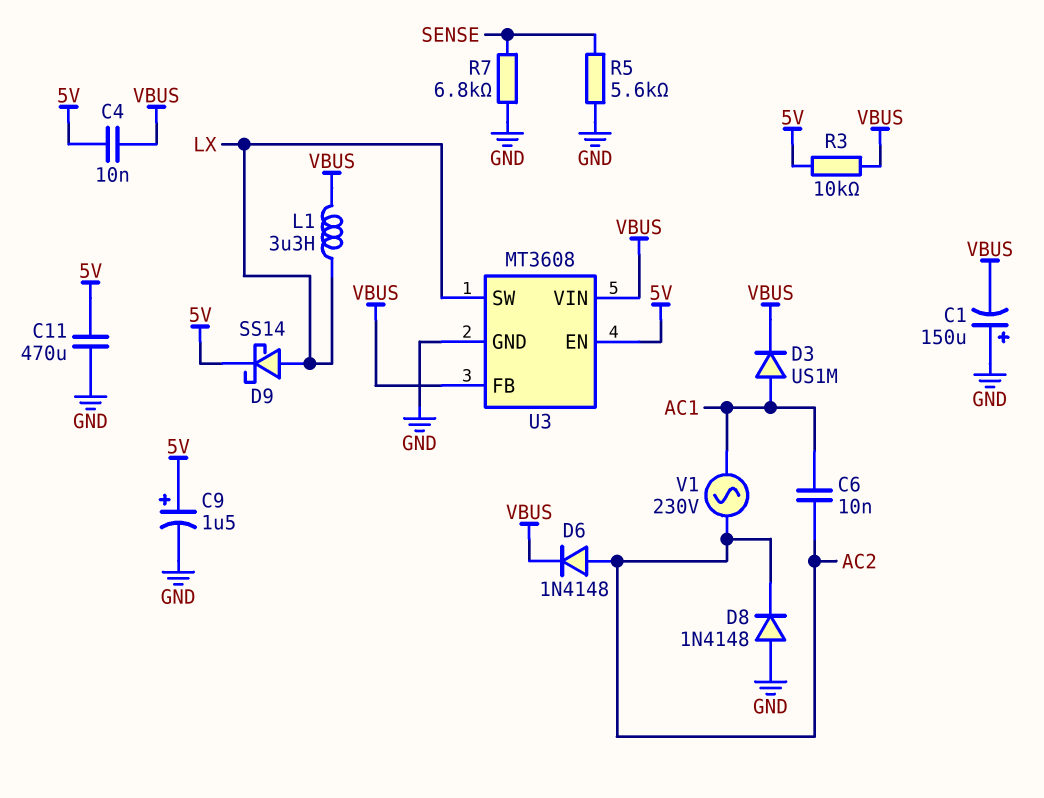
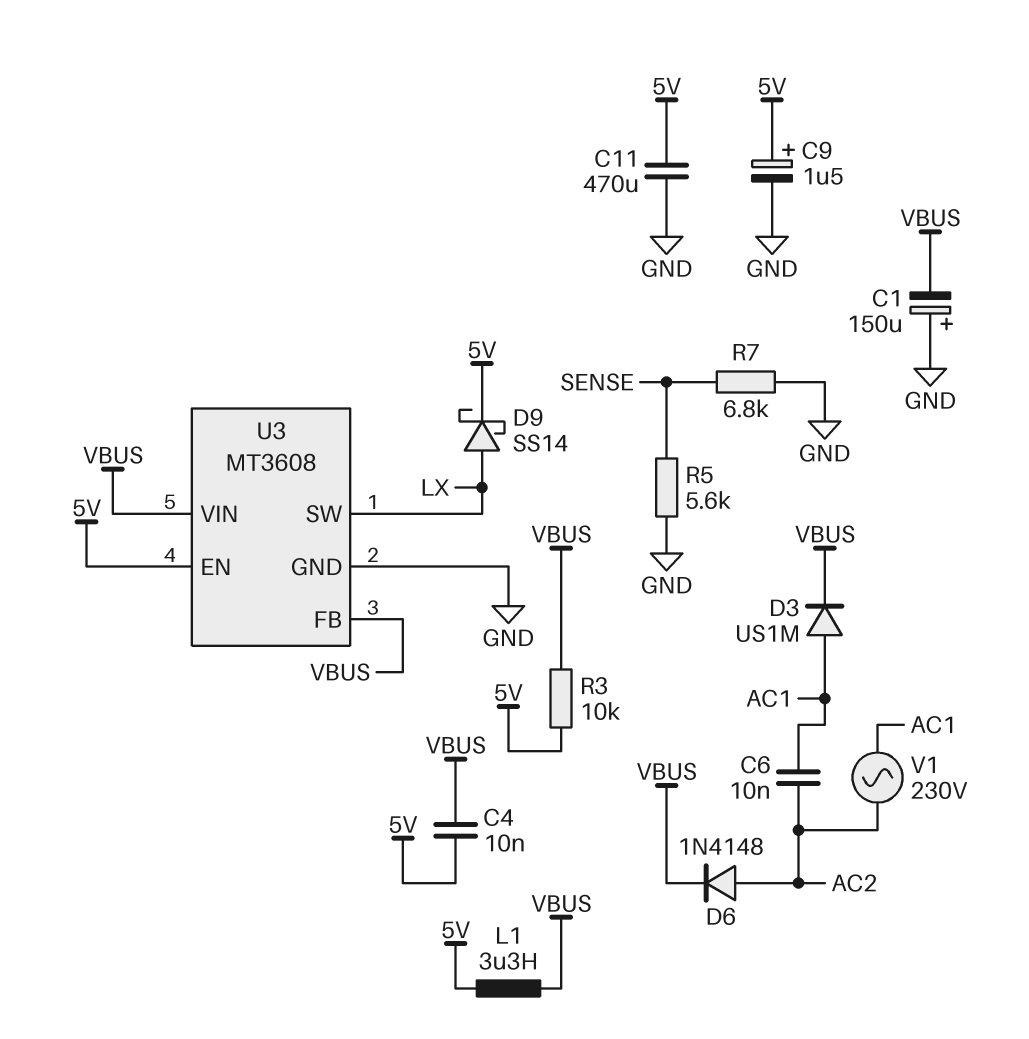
D8: diode 1N4148 (A GND, K AC2) -> none
L1: 3.3uH (LX, VBUS) -> 3.3uH (5V, VBUS)

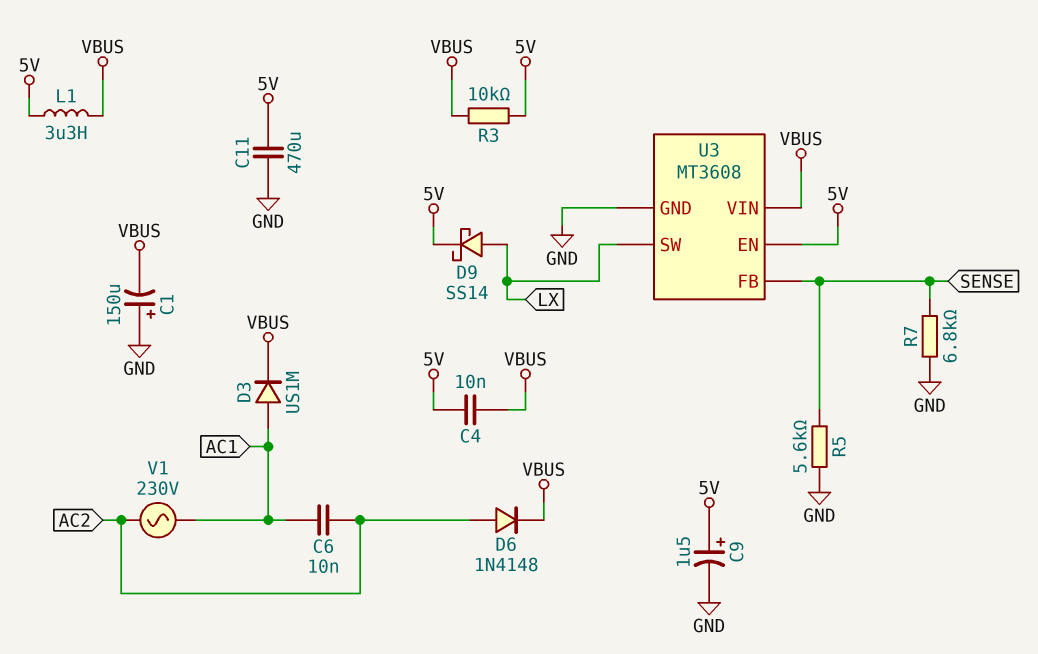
U3 pin FB: VBUS -> SENSE

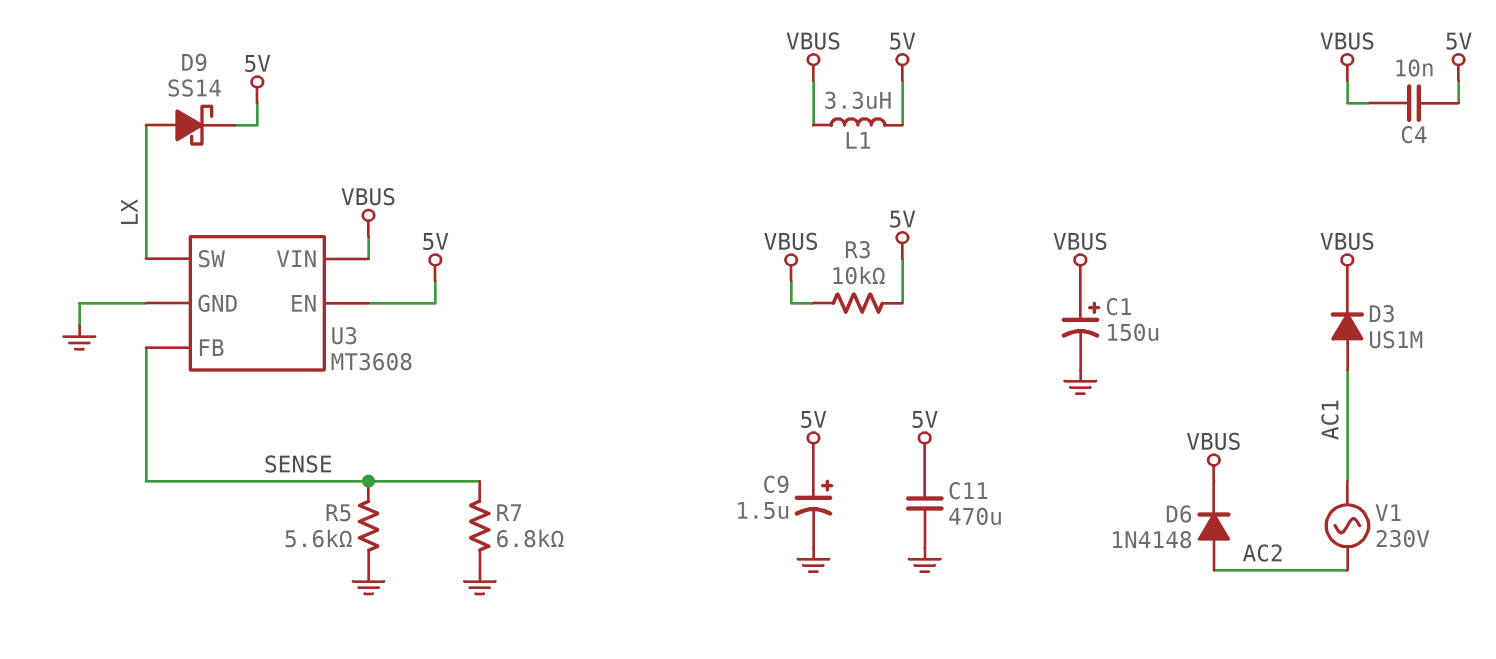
C1: 150uF (plus GND, minus VBUS) -> 150uF (plus VBUS, minus GND)
C6: 10nF (AC1, AC2) -> none

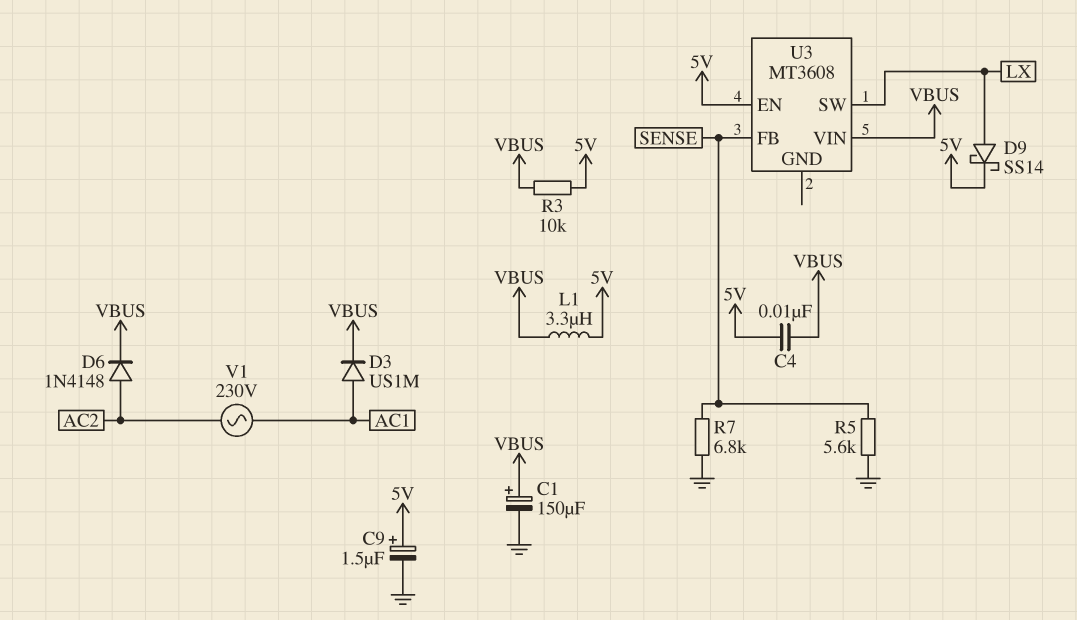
C11: 470uF (5V, GND) -> none
U3 pin GND: GND -> none

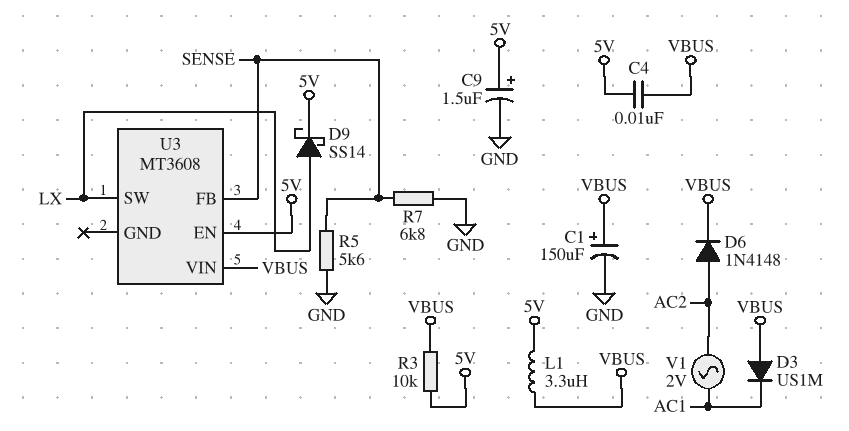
D3: diode US1M (A AC1, K VBUS) -> diode US1M (A VBUS, K AC1)
V1: AC 230V (AC1, AC2) -> AC 2V (AC1, AC2)

